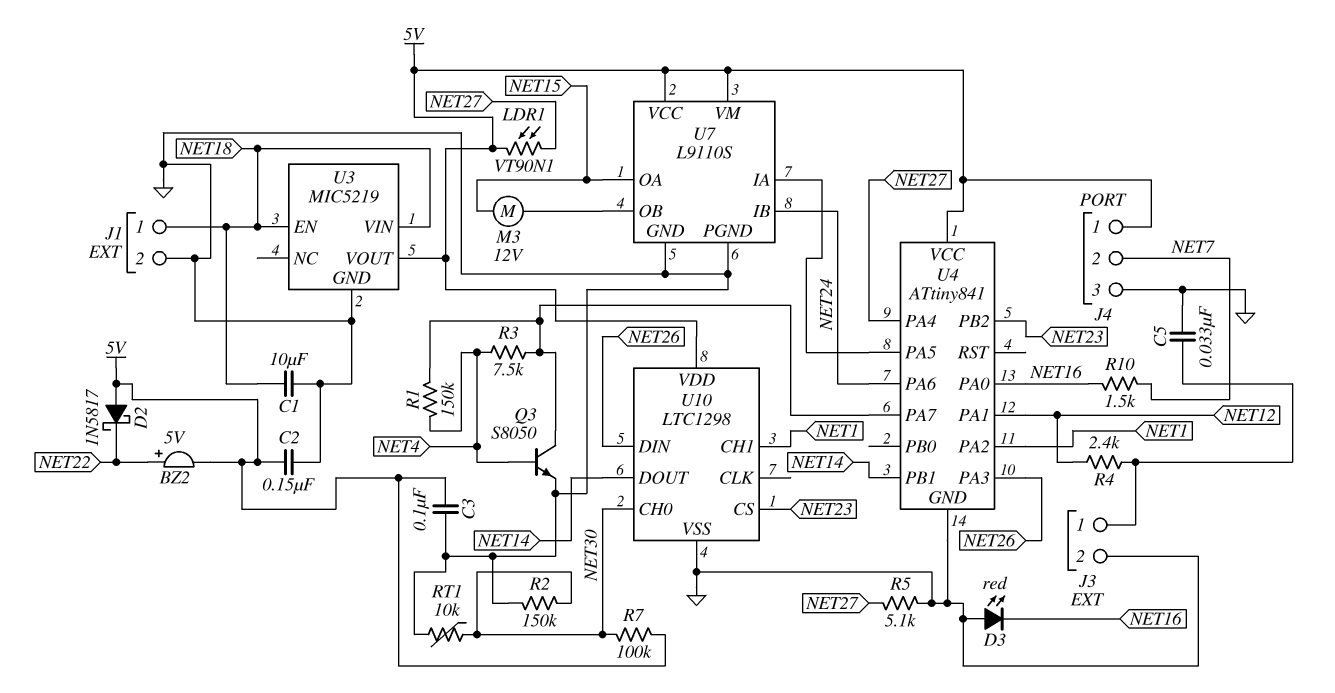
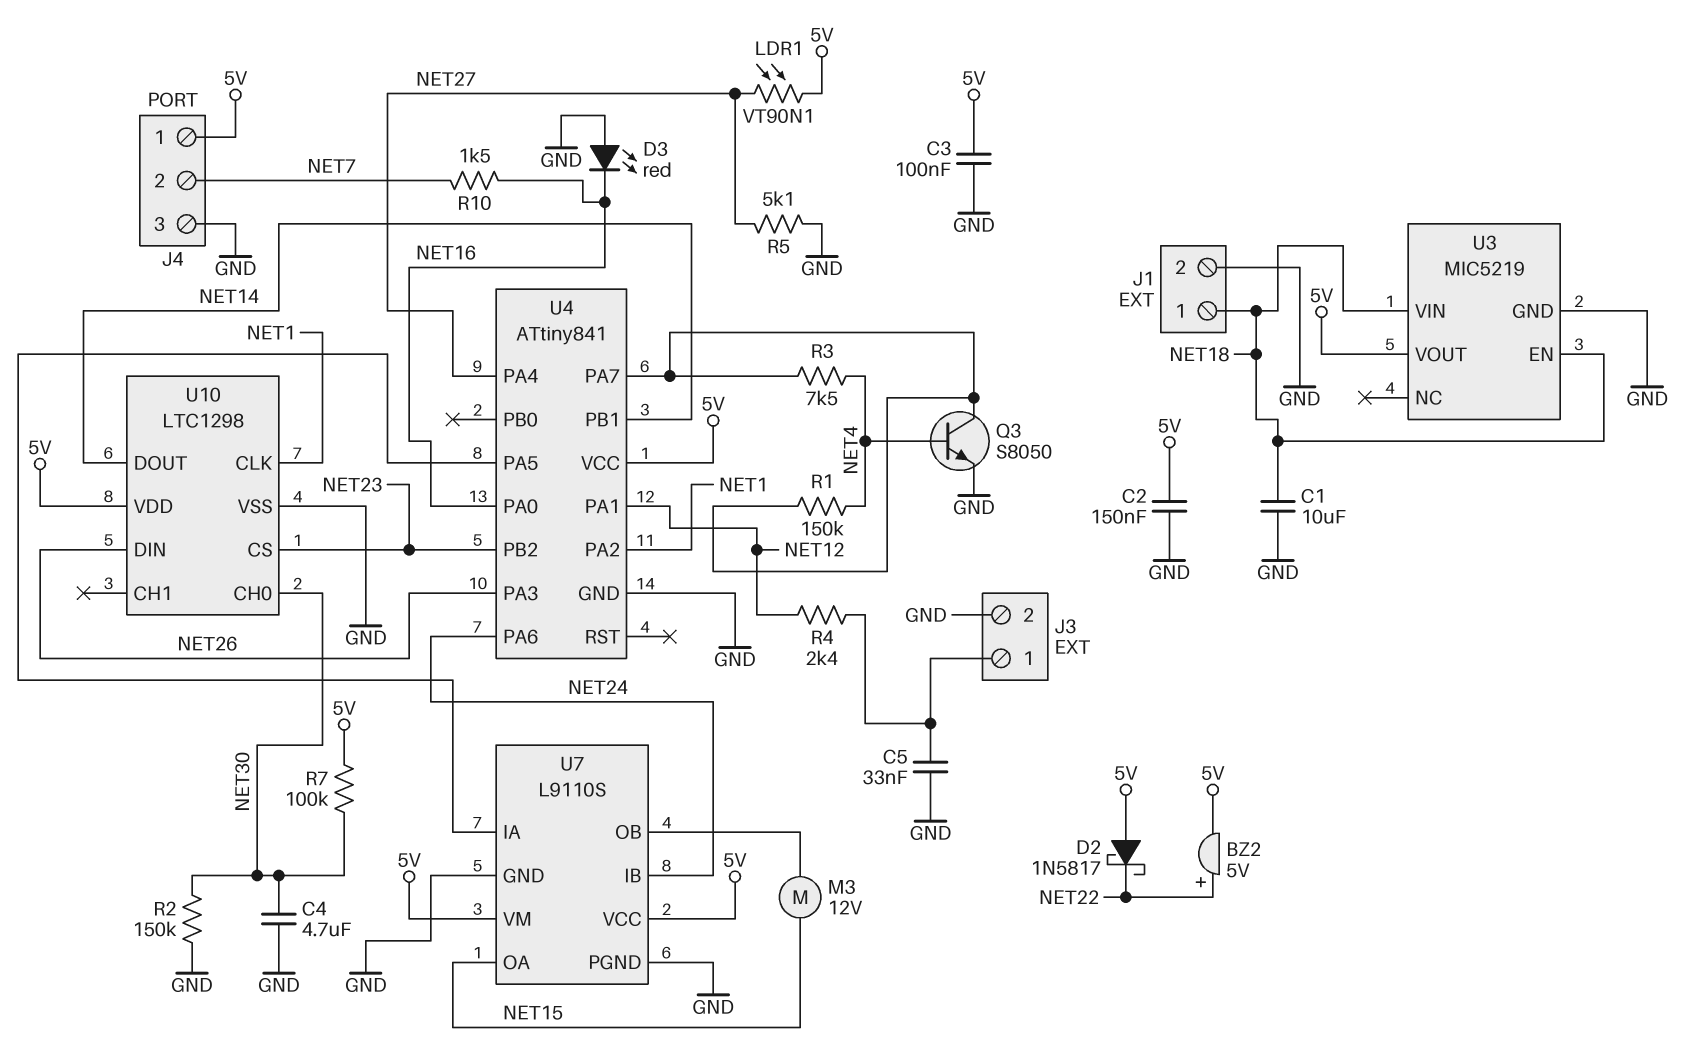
C4: none -> 4.7uF (GND, NET30)
RT1: 10k (GND, NET30) -> none
U10 pin CH1: NET1 -> none
U10 pin CLK: none -> NET1

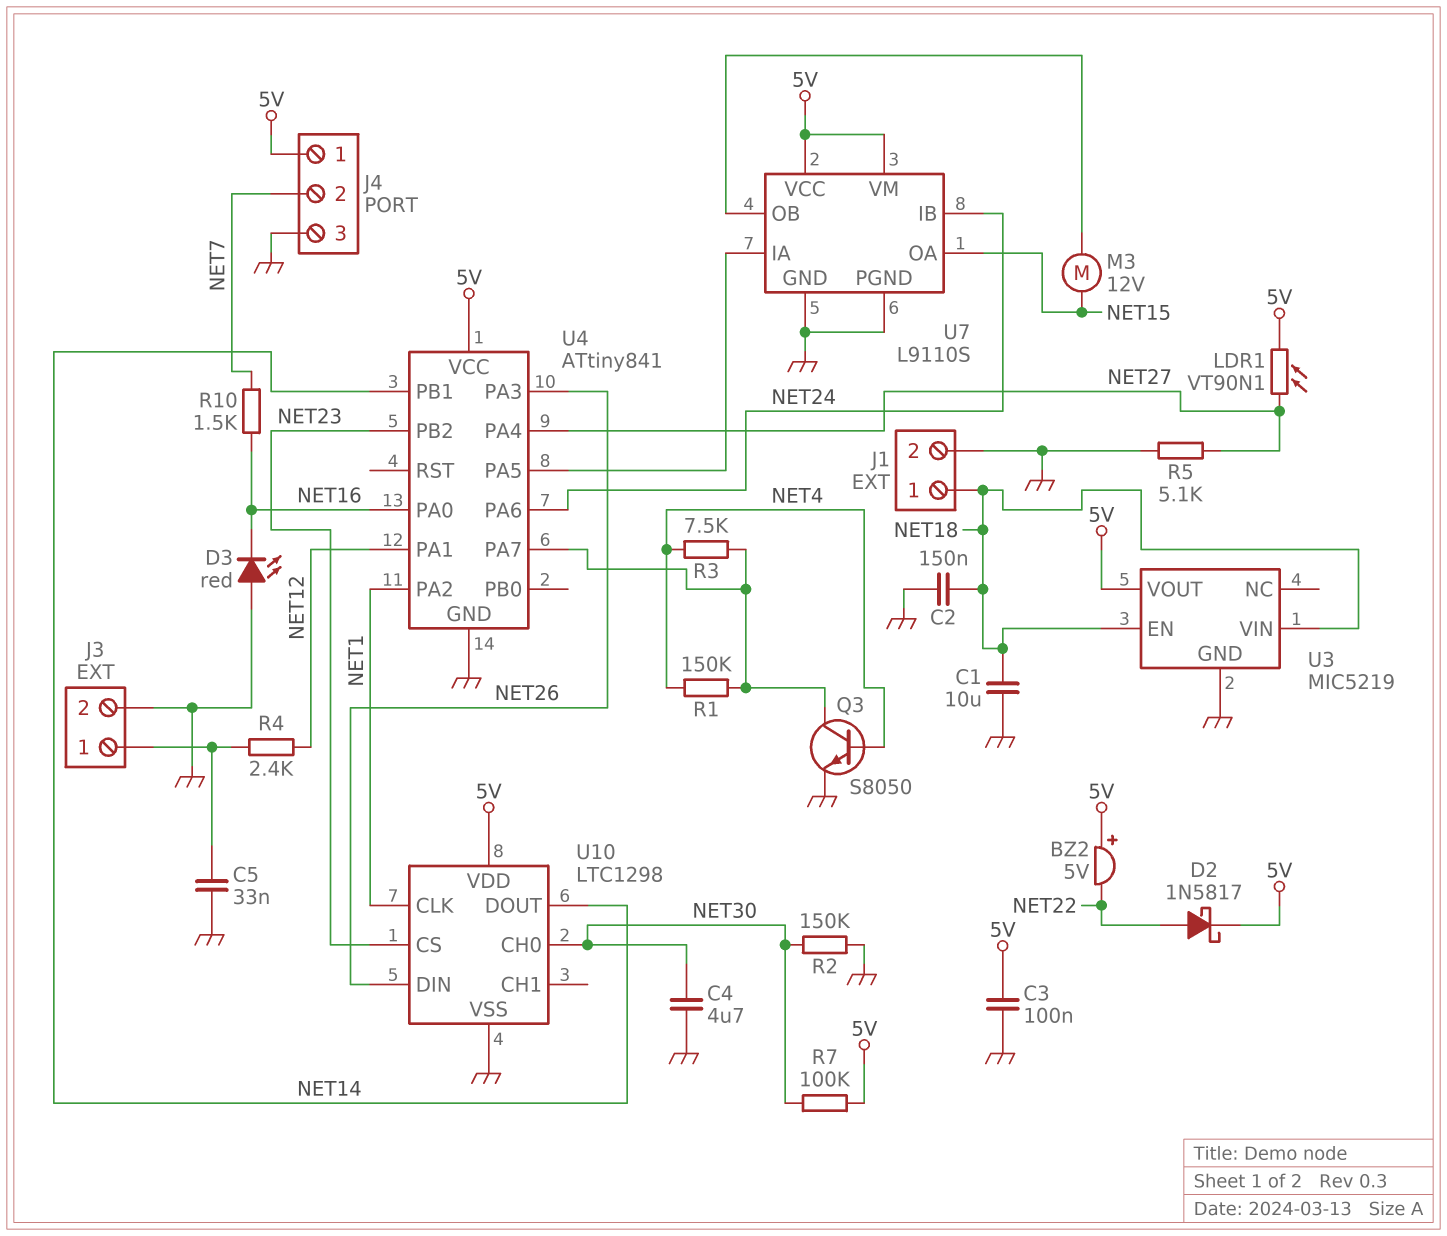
BZ2: buzzer 5V (plus NET22, minus 5V) -> buzzer 5V (plus 5V, minus NET22)
C2: 150nF (5V, GND) -> 150nF (GND, NET18)
D2: schottky 1N5817 (A 5V, K NET22) -> schottky 1N5817 (A NET22, K 5V)

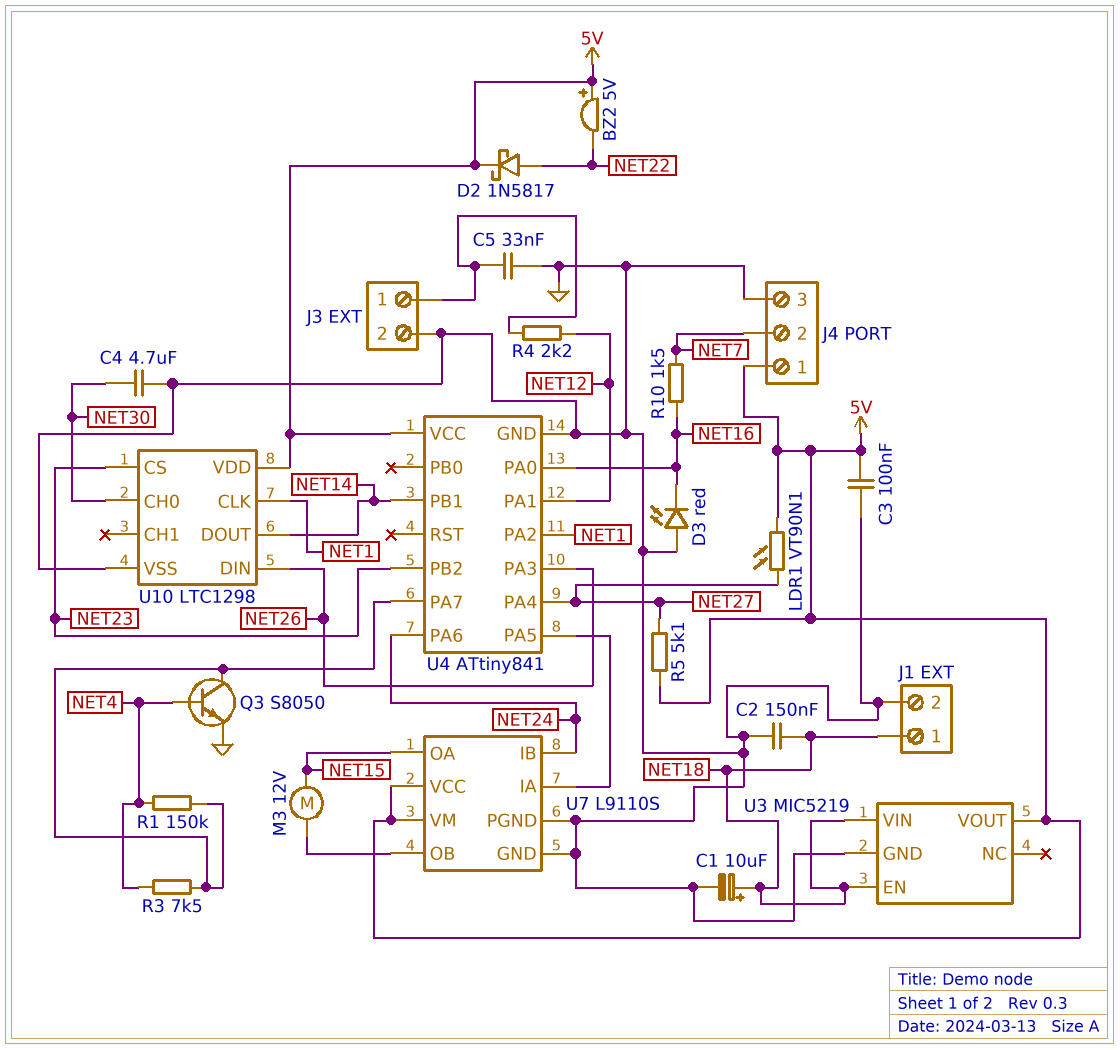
C1: 10uF (GND, NET18) -> 10uF (plus NET18, minus GND)
R2: 150k (GND, NET30) -> none
R4: 2.4k (J3/1, NET12) -> 2.2k (J3/1, NET12)
R5: 5.1k (GND, NET27) -> 5.1k (5V, NET27)
R7: 100k (5V, NET30) -> none

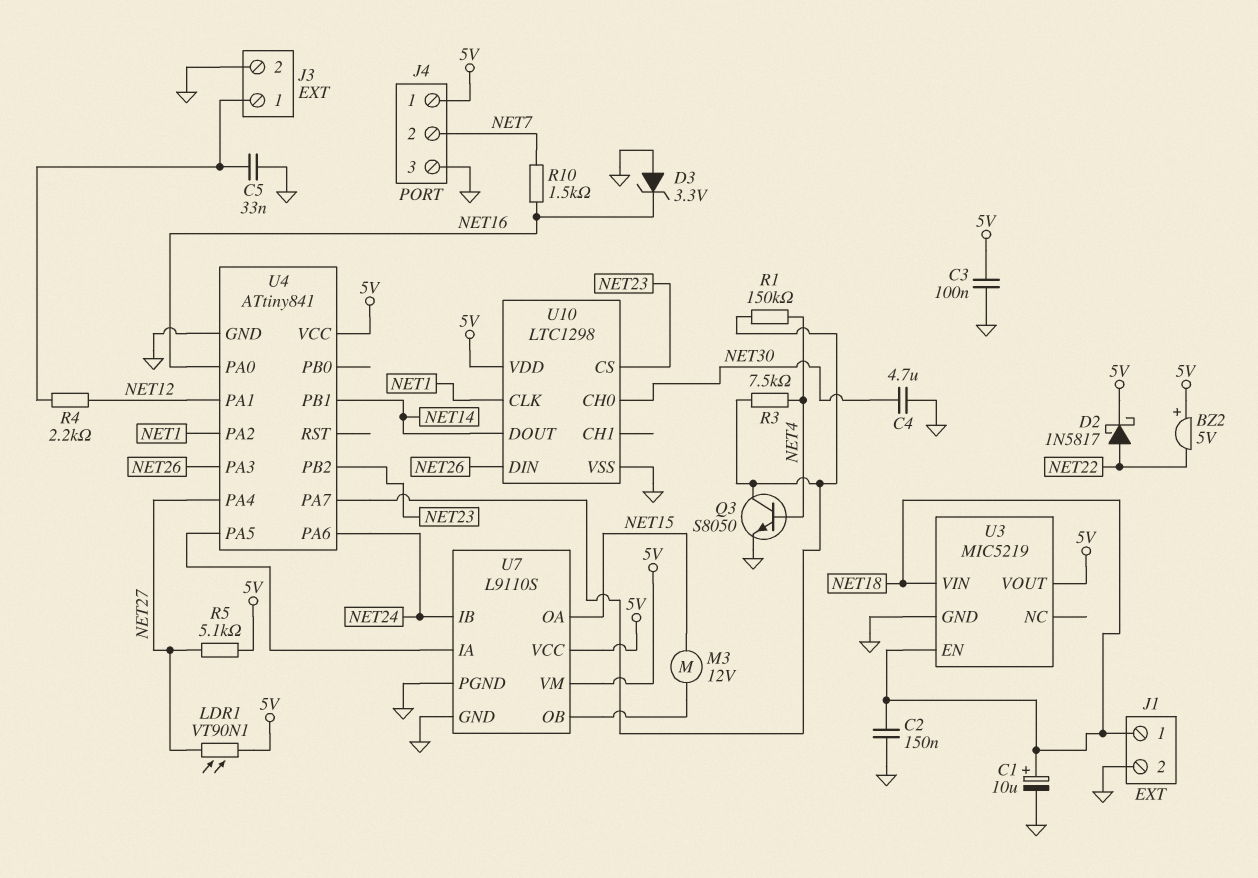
D3: LED red (A GND, K NET16) -> zener 3.3V (A GND, K NET16)

